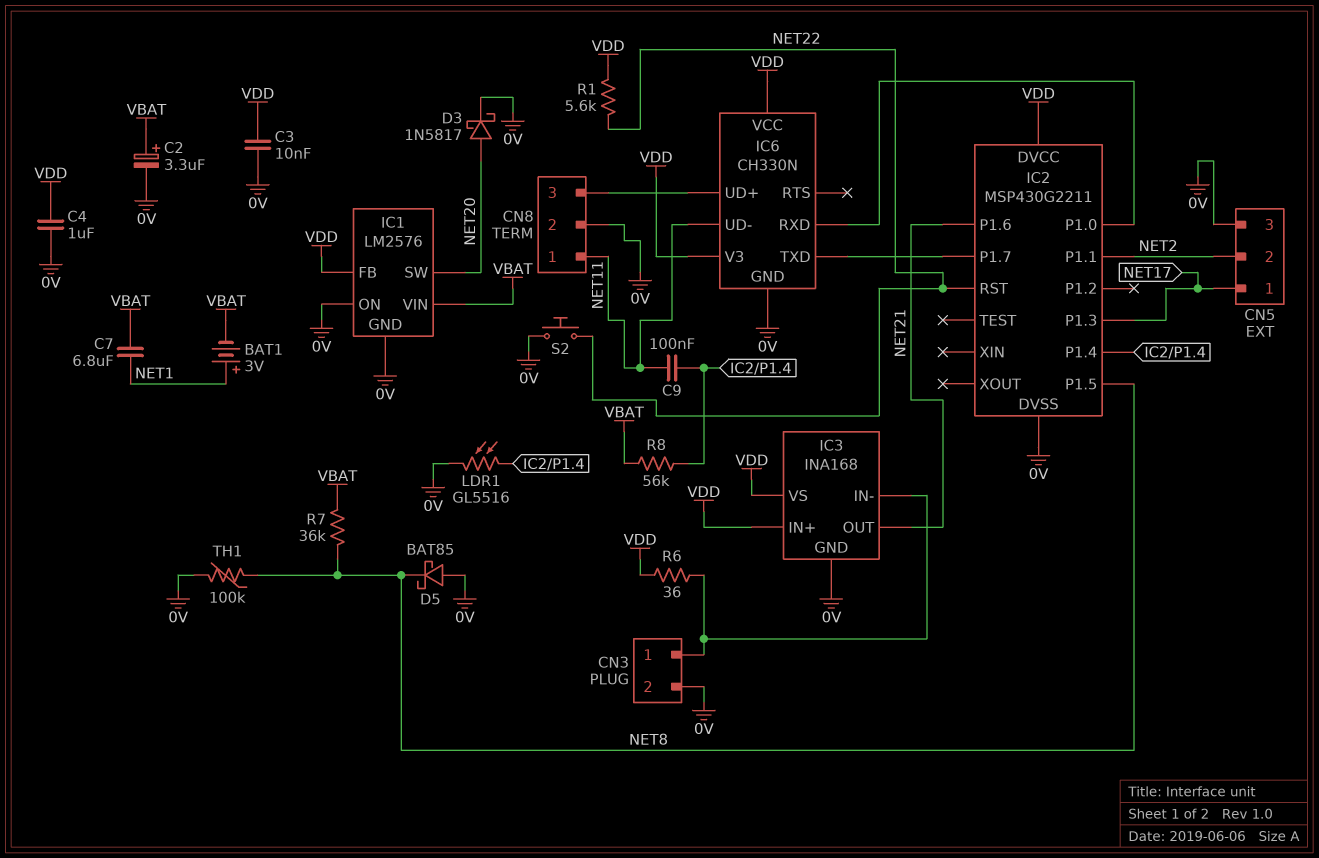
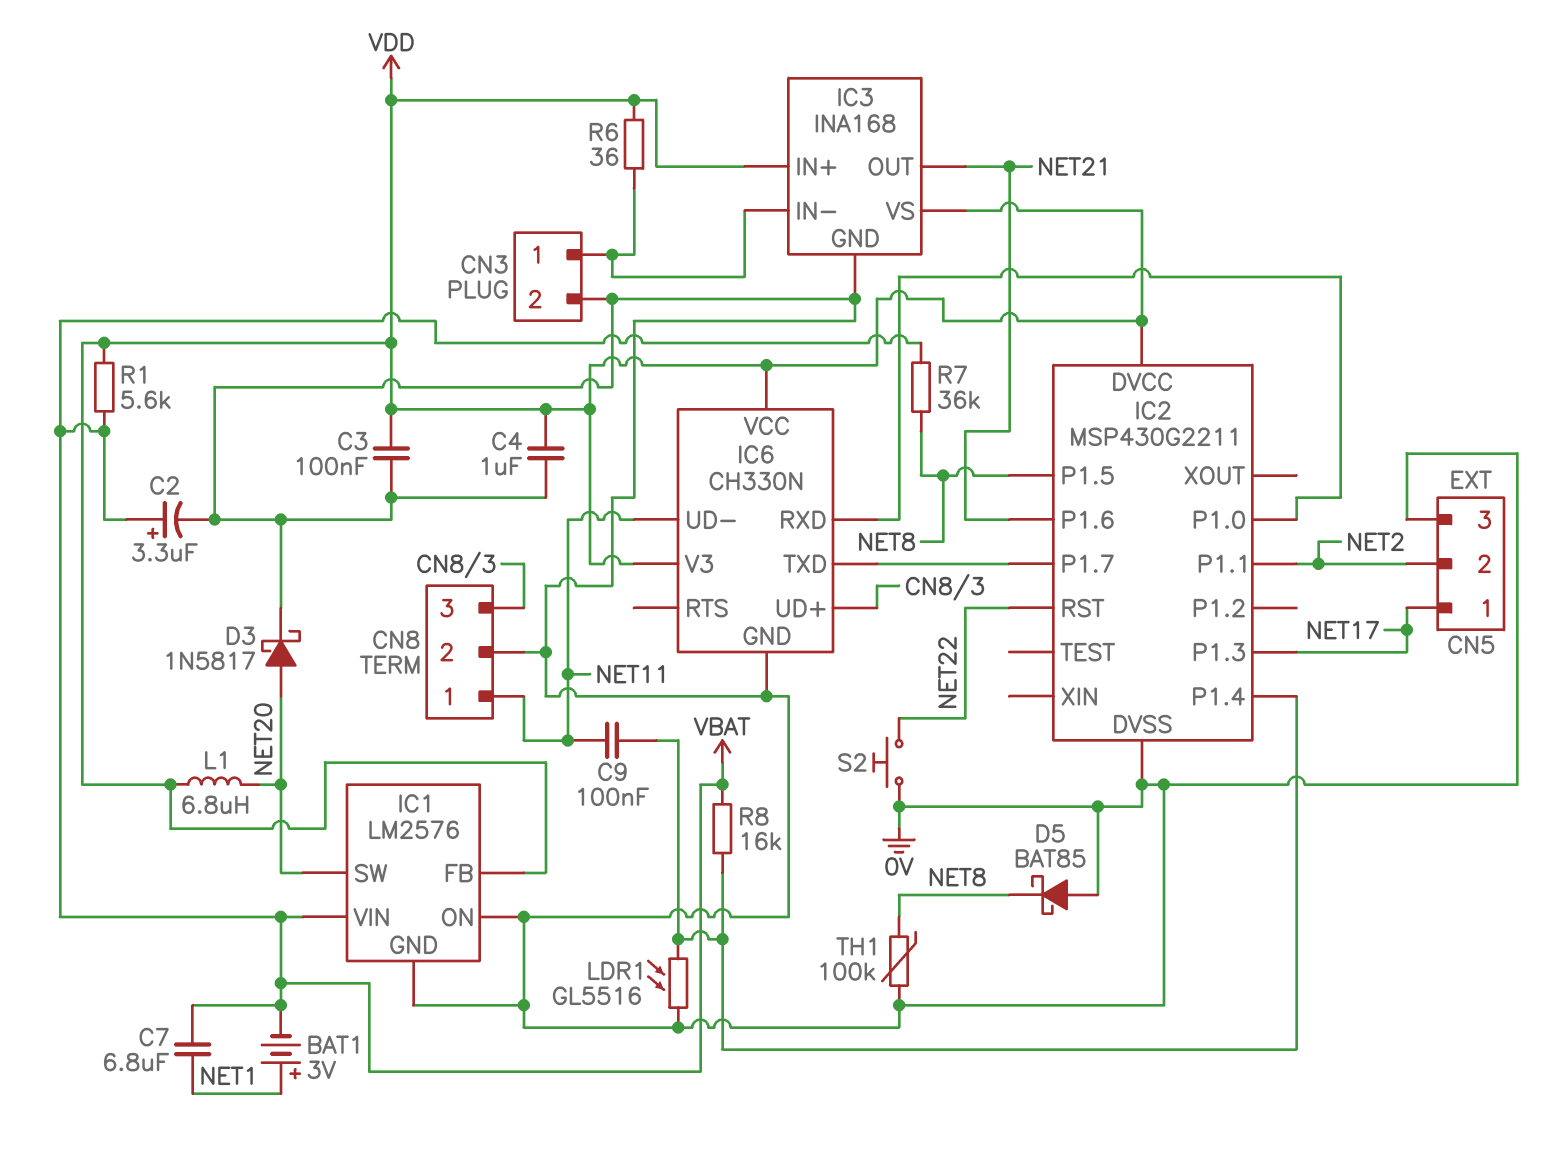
C3: 10nF (0V, VDD) -> 100nF (0V, VDD)
L1: none -> 6.8uH (NET20, VDD)
R1: 5.6k (NET22, VDD) -> 5.6k (VBAT, VDD)
R8: 56k (IC2/P1.4, VBAT) -> 16k (IC2/P1.4, VBAT)

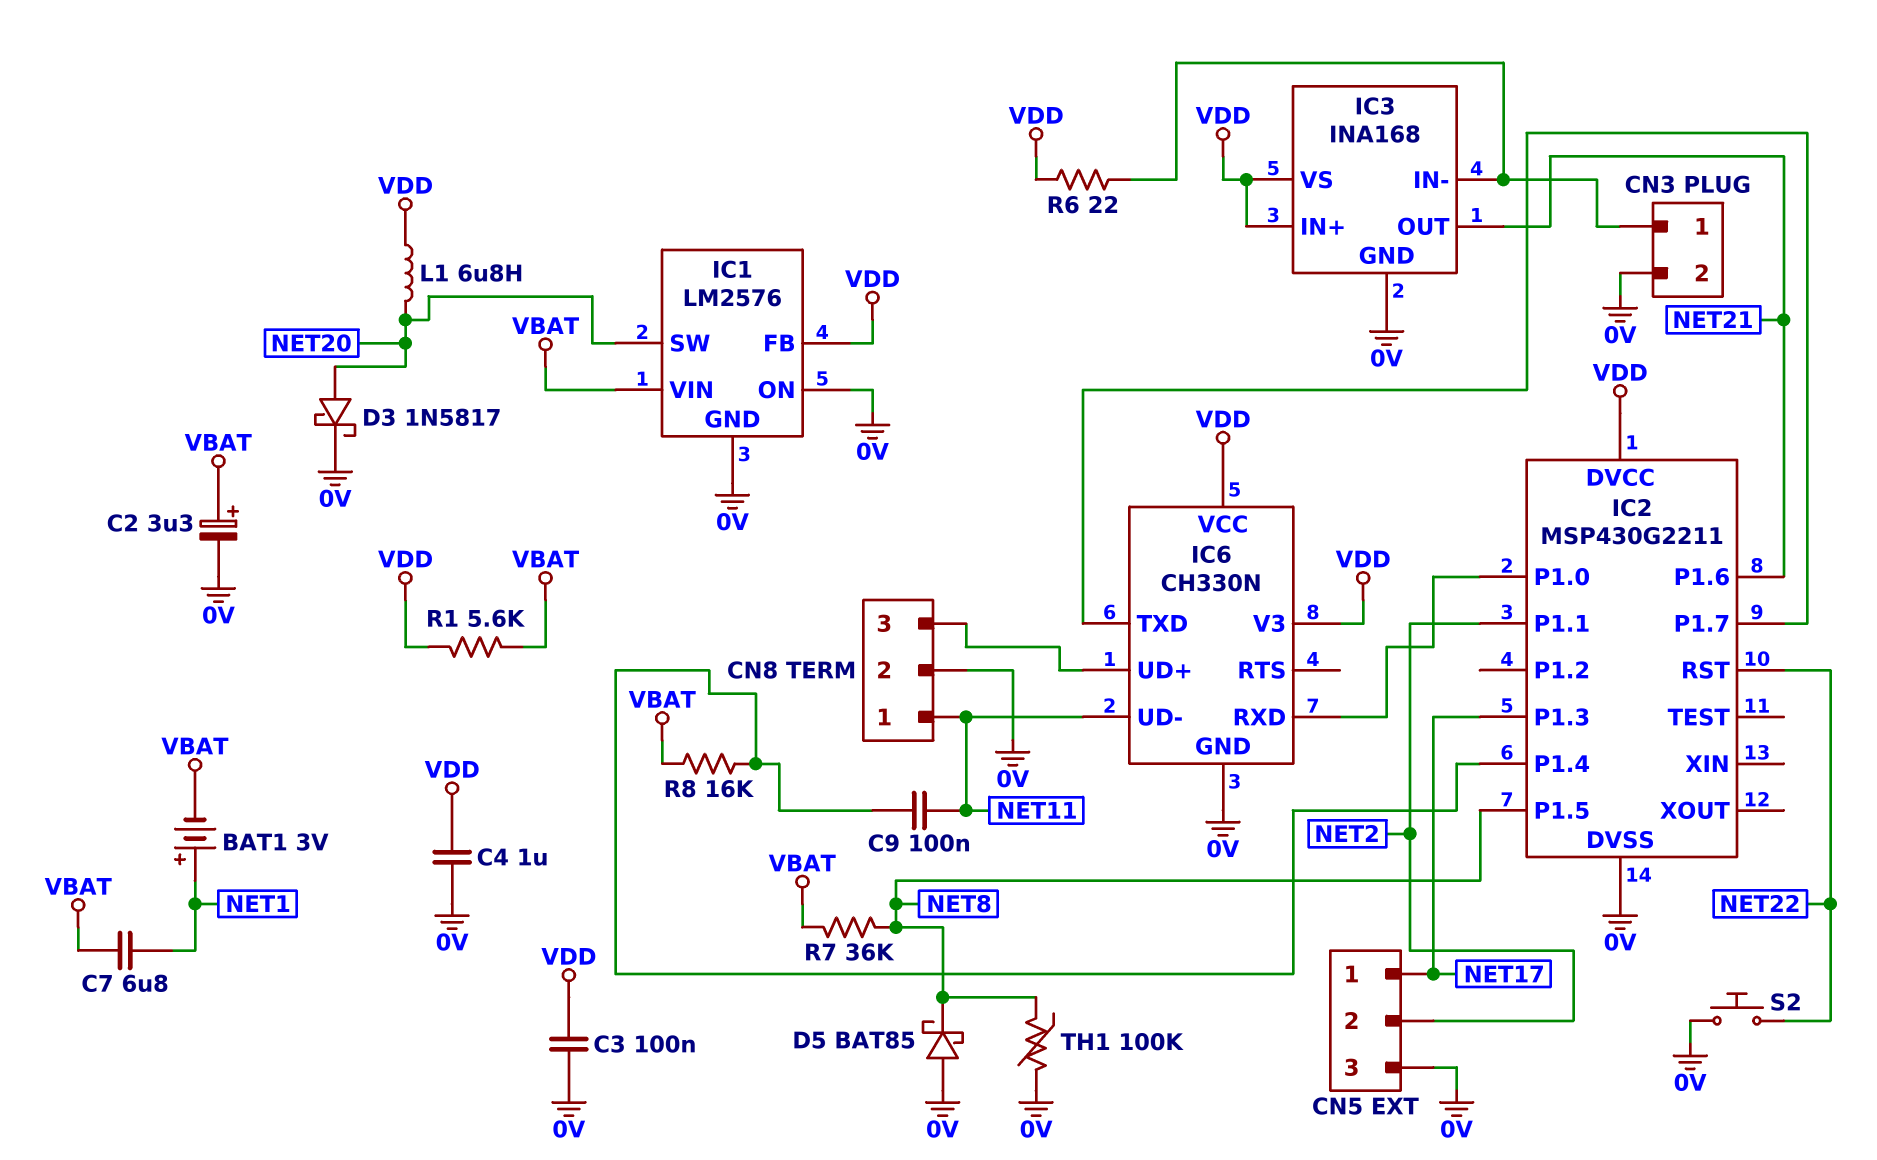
LDR1: GL5516 (0V, IC2/P1.4) -> none
R6: 36 (CN3/1, VDD) -> 22 (CN3/1, VDD)

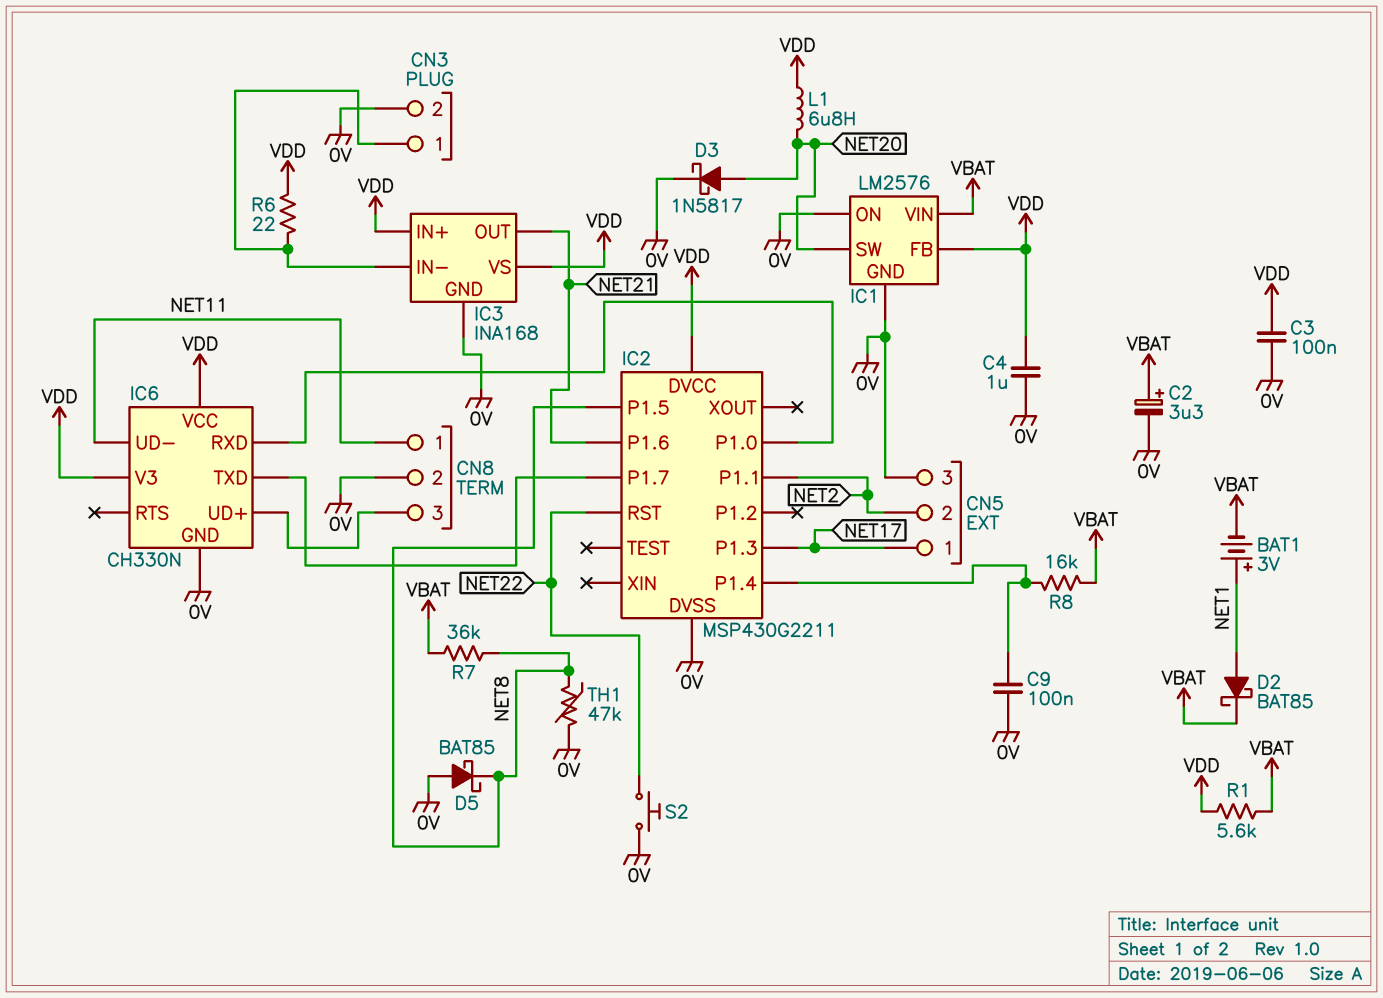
C7: 6.8uF (NET1, VBAT) -> none
C9: 100nF (IC2/P1.4, NET11) -> 100nF (0V, IC2/P1.4)
D2: none -> schottky BAT85 (A NET1, K VBAT)
TH1: 100k (0V, NET8) -> 47k (0V, NET8)

